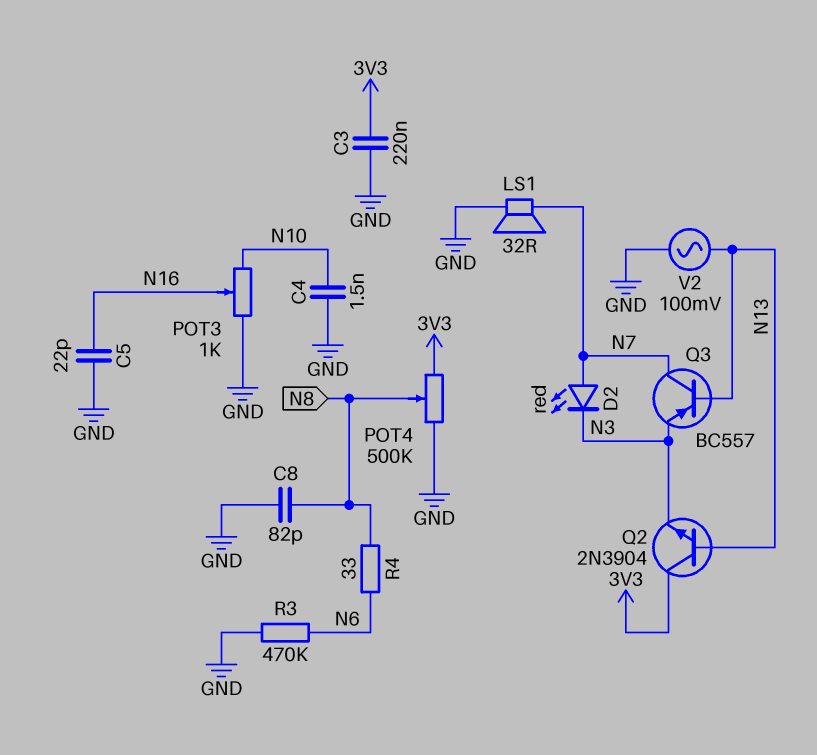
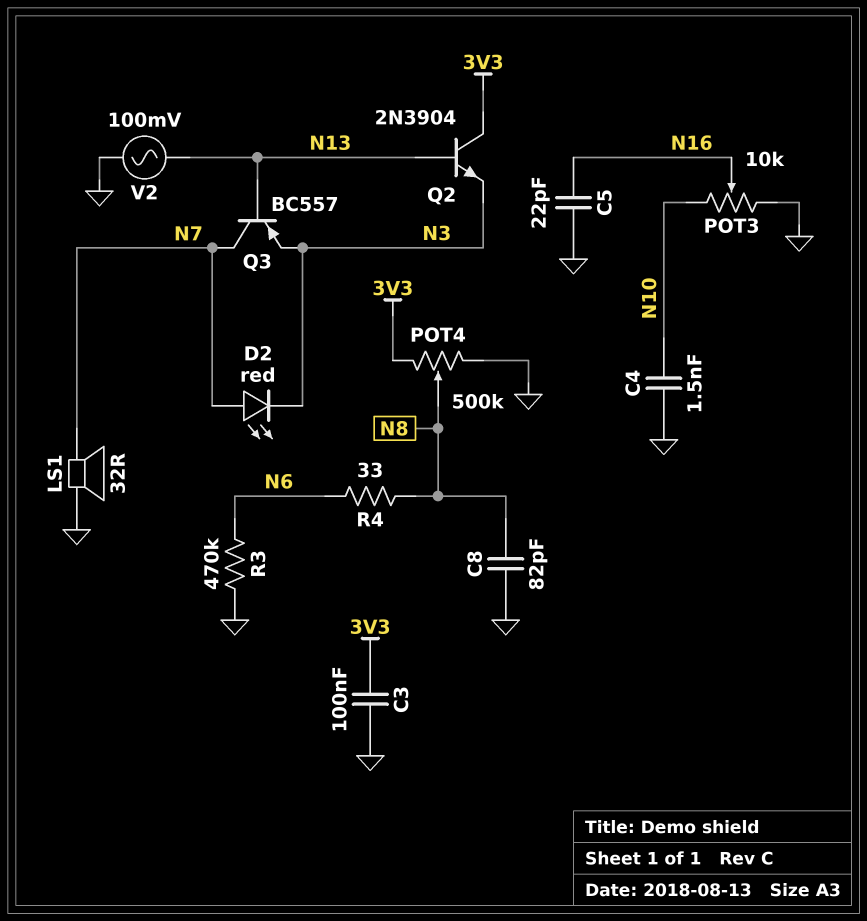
C3: 220nF (3V3, GND) -> 100nF (3V3, GND)
POT3: 1k (GND, N10, wiper N16) -> 10k (GND, N10, wiper N16)

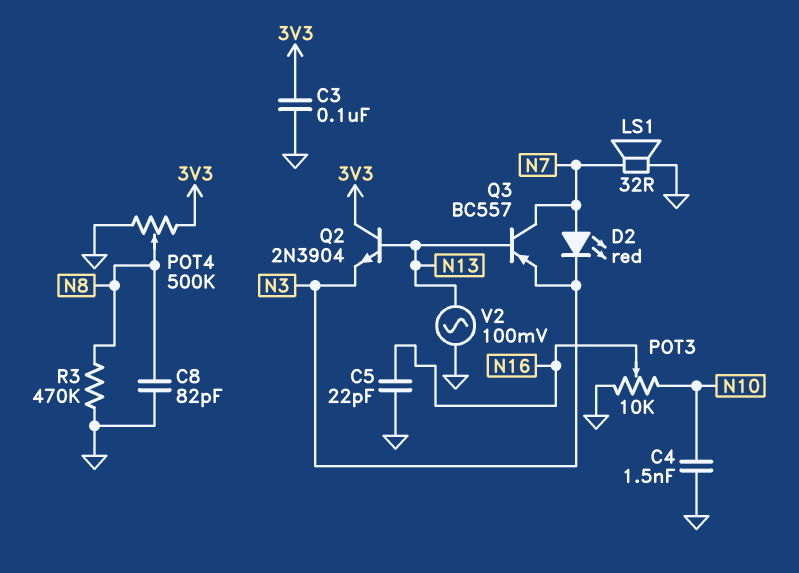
R3: 470k (GND, N6) -> 470k (GND, N8)
R4: 33 (N6, N8) -> none

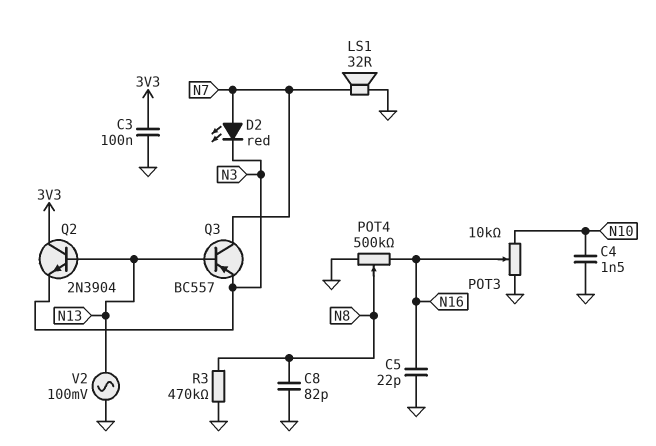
POT4: 500k (3V3, GND, wiper N8) -> 500k (GND, N16, wiper N8)

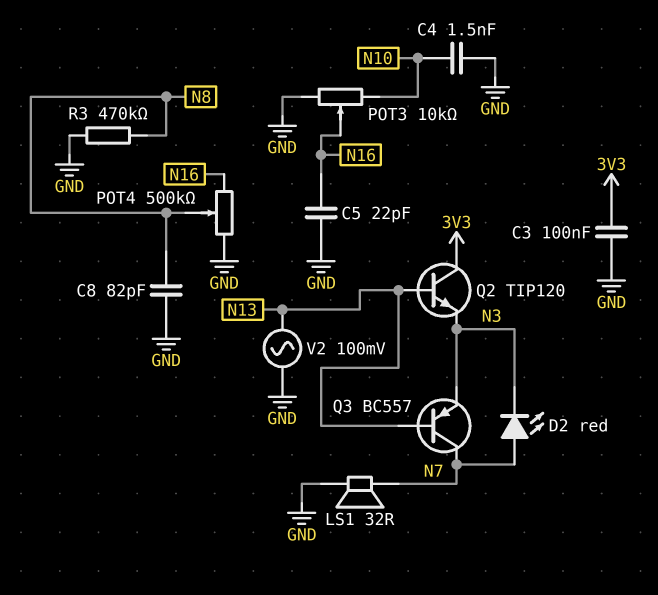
Q2: NPN 2N3904 (B N13, C 3V3, E N3) -> NPN TIP120 (B N13, C 3V3, E N3)

